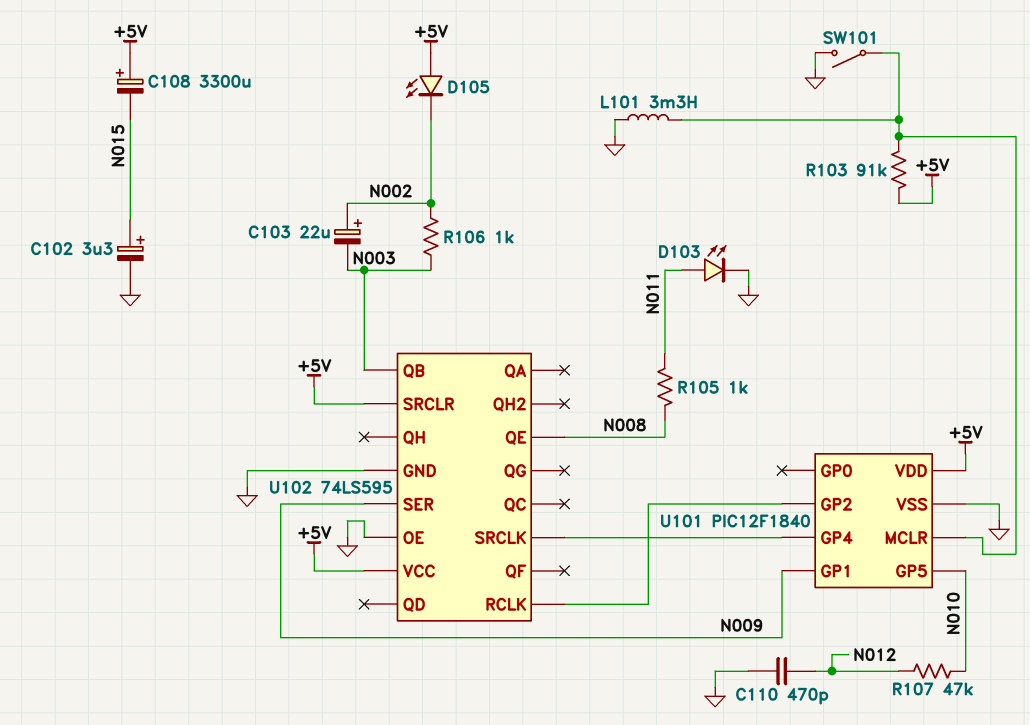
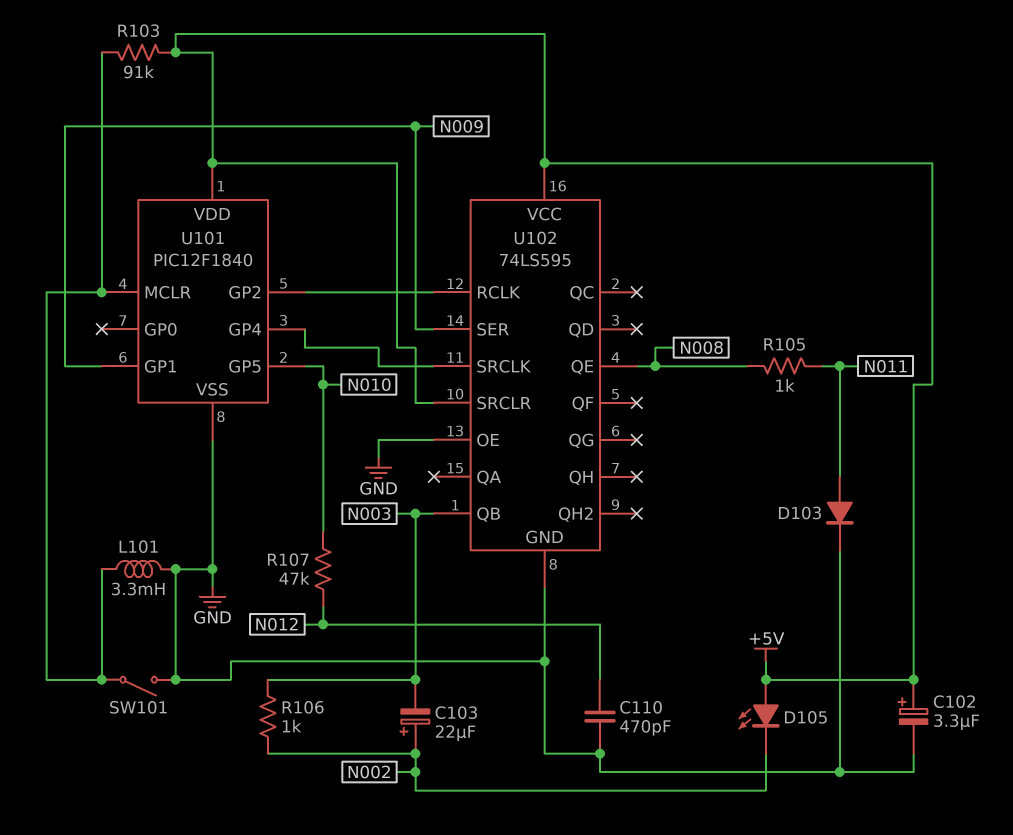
C102: 3.3uF (plus N015, minus GND) -> 3.3uF (plus +5V, minus GND)
C108: 3300uF (plus +5V, minus N015) -> none
D103: LED (A N011, K GND) -> diode (A N011, K GND)

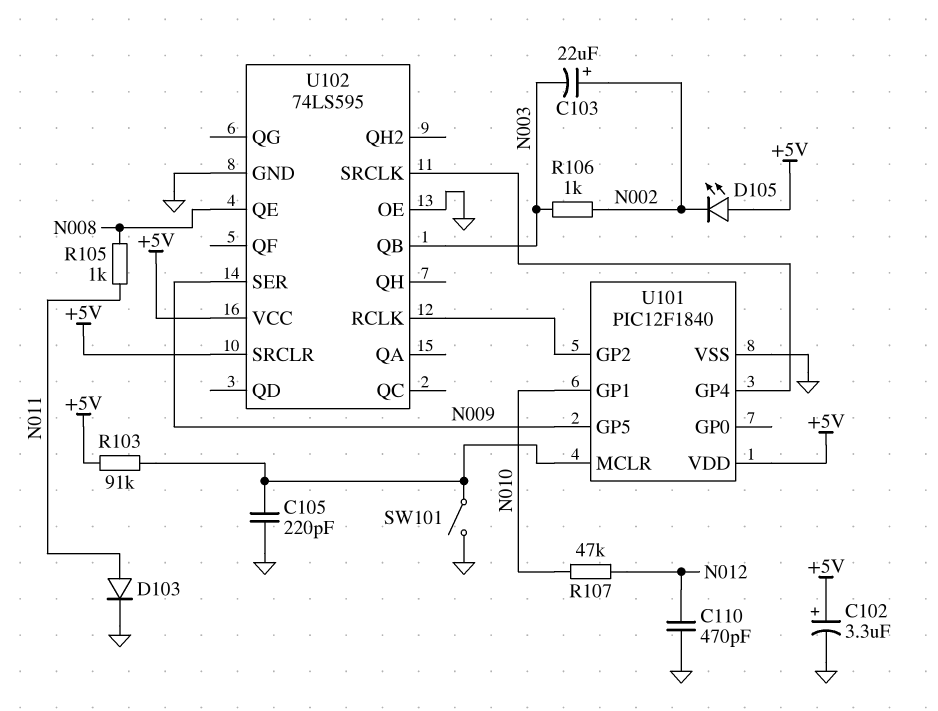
C105: none -> 220pF (GND, U101/MCLR)
L101: 3.3mH (GND, U101/MCLR) -> none
U101 pin GP1: N009 -> N010
U101 pin GP5: N010 -> N009

